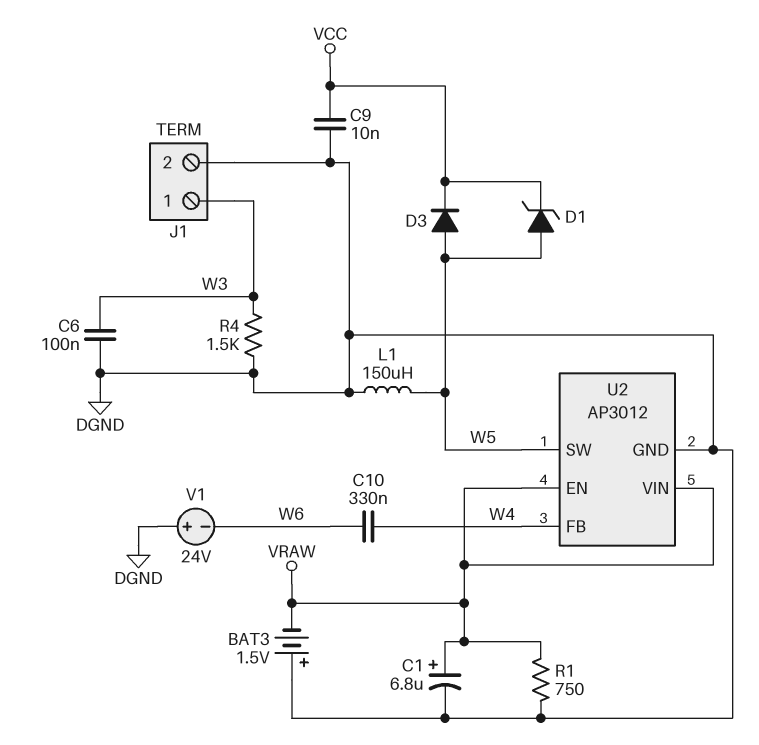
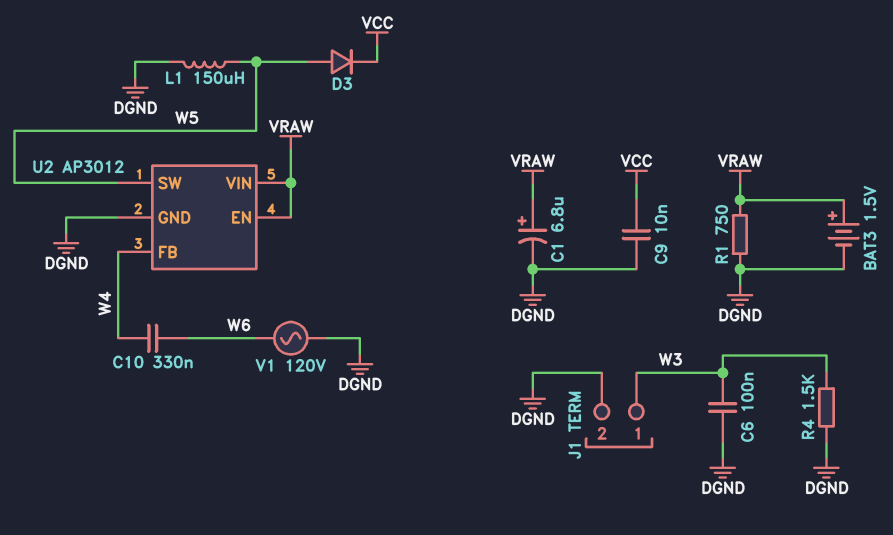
BAT3: 1.5V (plus DGND, minus VRAW) -> 1.5V (plus VRAW, minus DGND)
D1: zener (A W5, K VCC) -> none
V1: 24V (plus DGND, minus W6) -> AC 120V (DGND, W6)

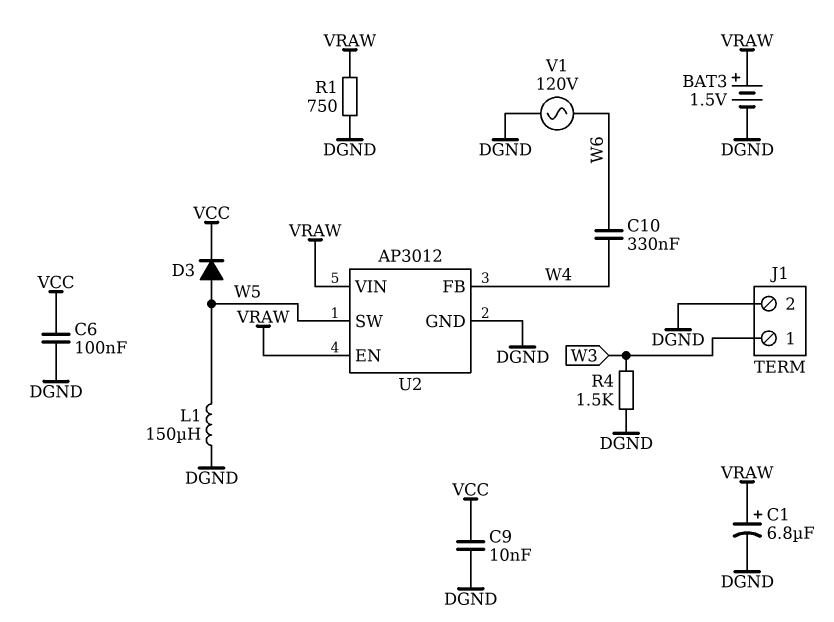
C6: 100nF (DGND, W3) -> 100nF (DGND, VCC)

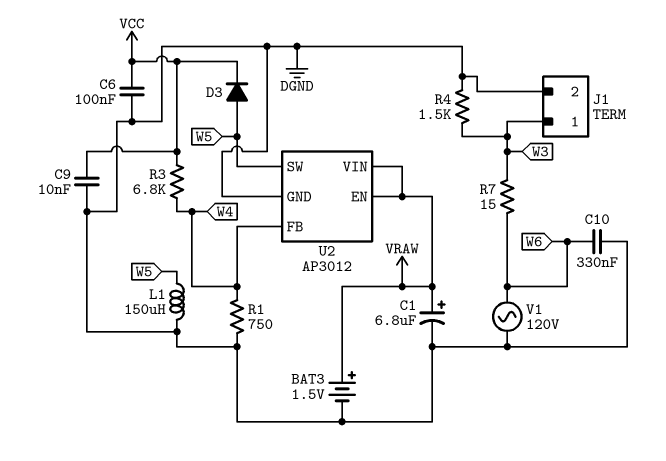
C10: 330nF (W4, W6) -> 330nF (DGND, W6)
R1: 750 (DGND, VRAW) -> 750 (DGND, W4)
R3: none -> 6.8k (VCC, W4)
R7: none -> 15 (W3, W6)

